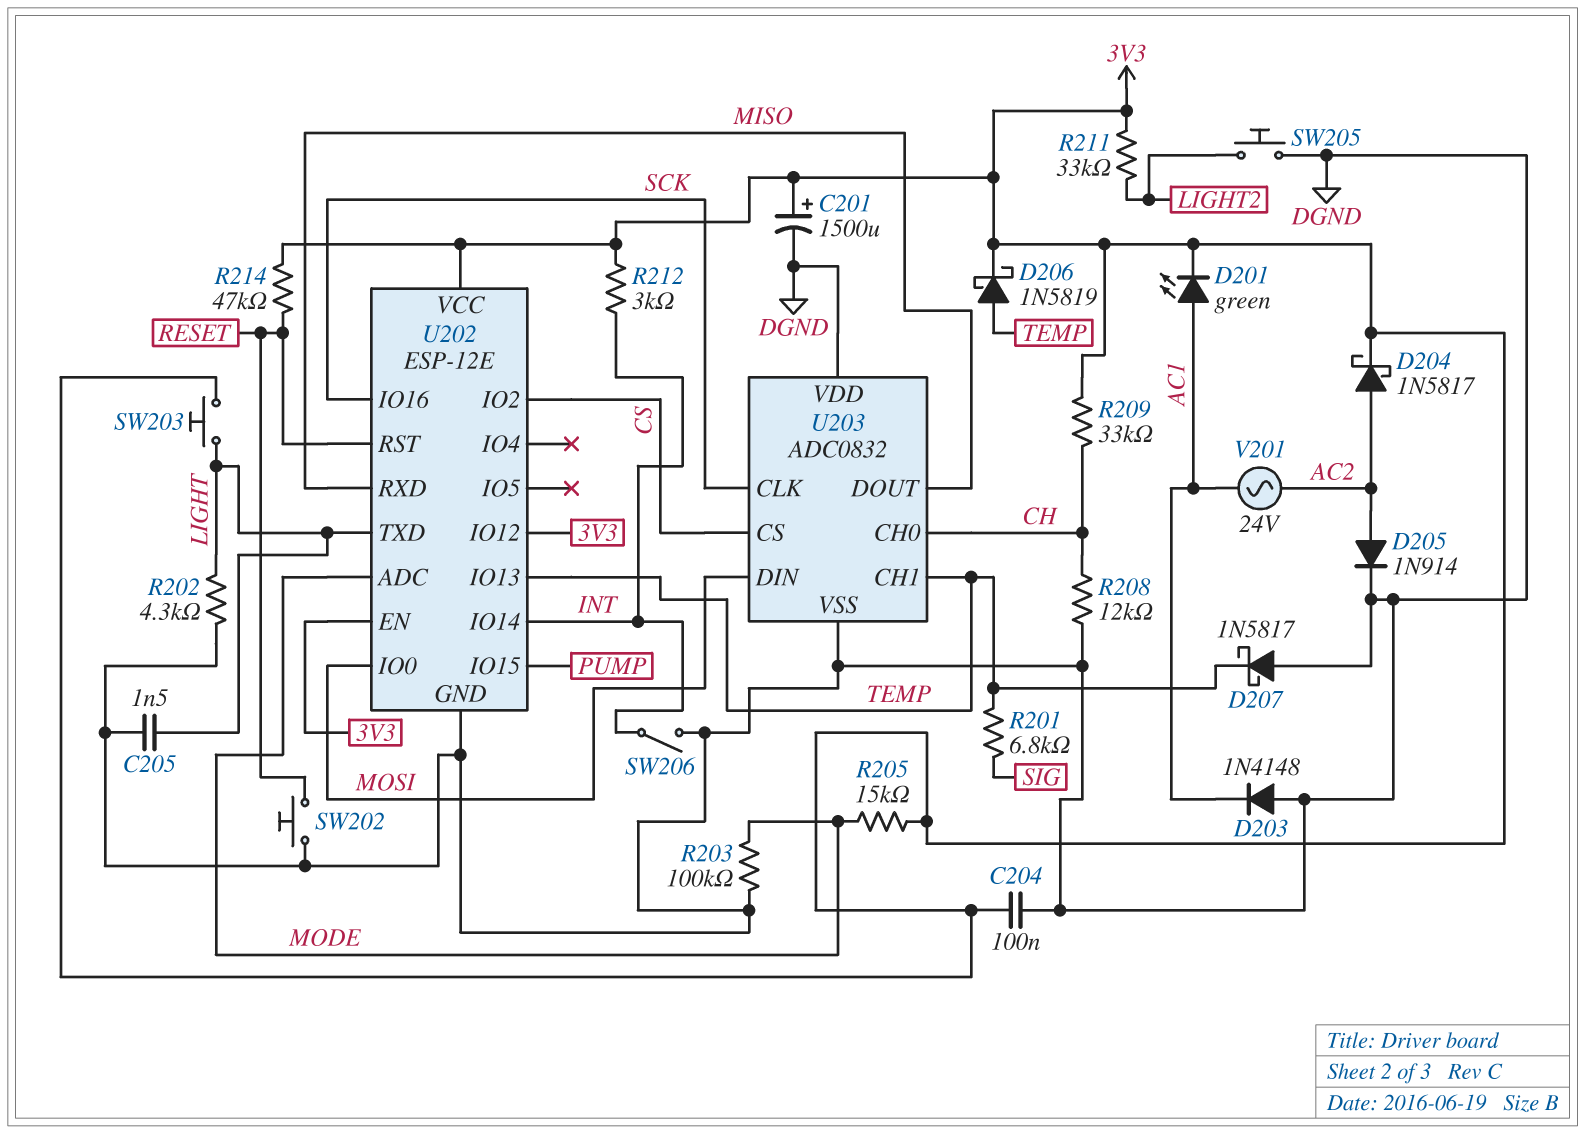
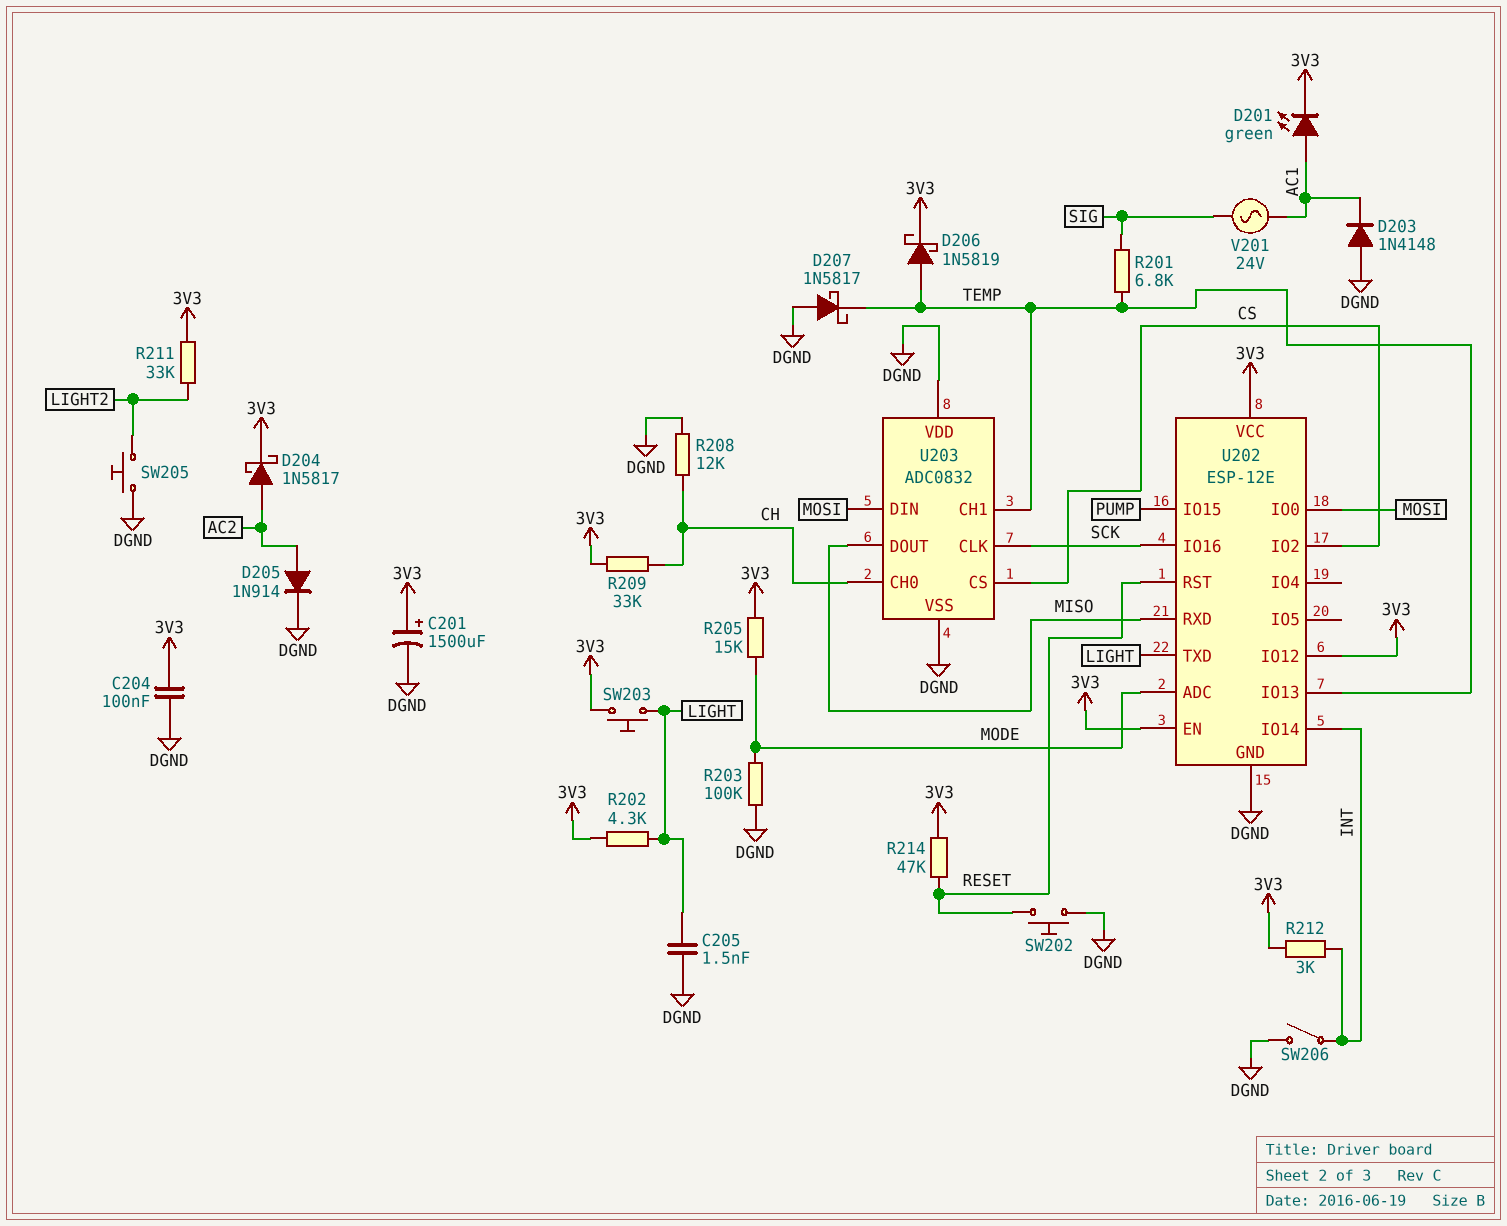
R202: 4.3k (DGND, LIGHT) -> 4.3k (3V3, LIGHT)
V201: AC 24V (AC1, AC2) -> AC 24V (AC1, SIG)

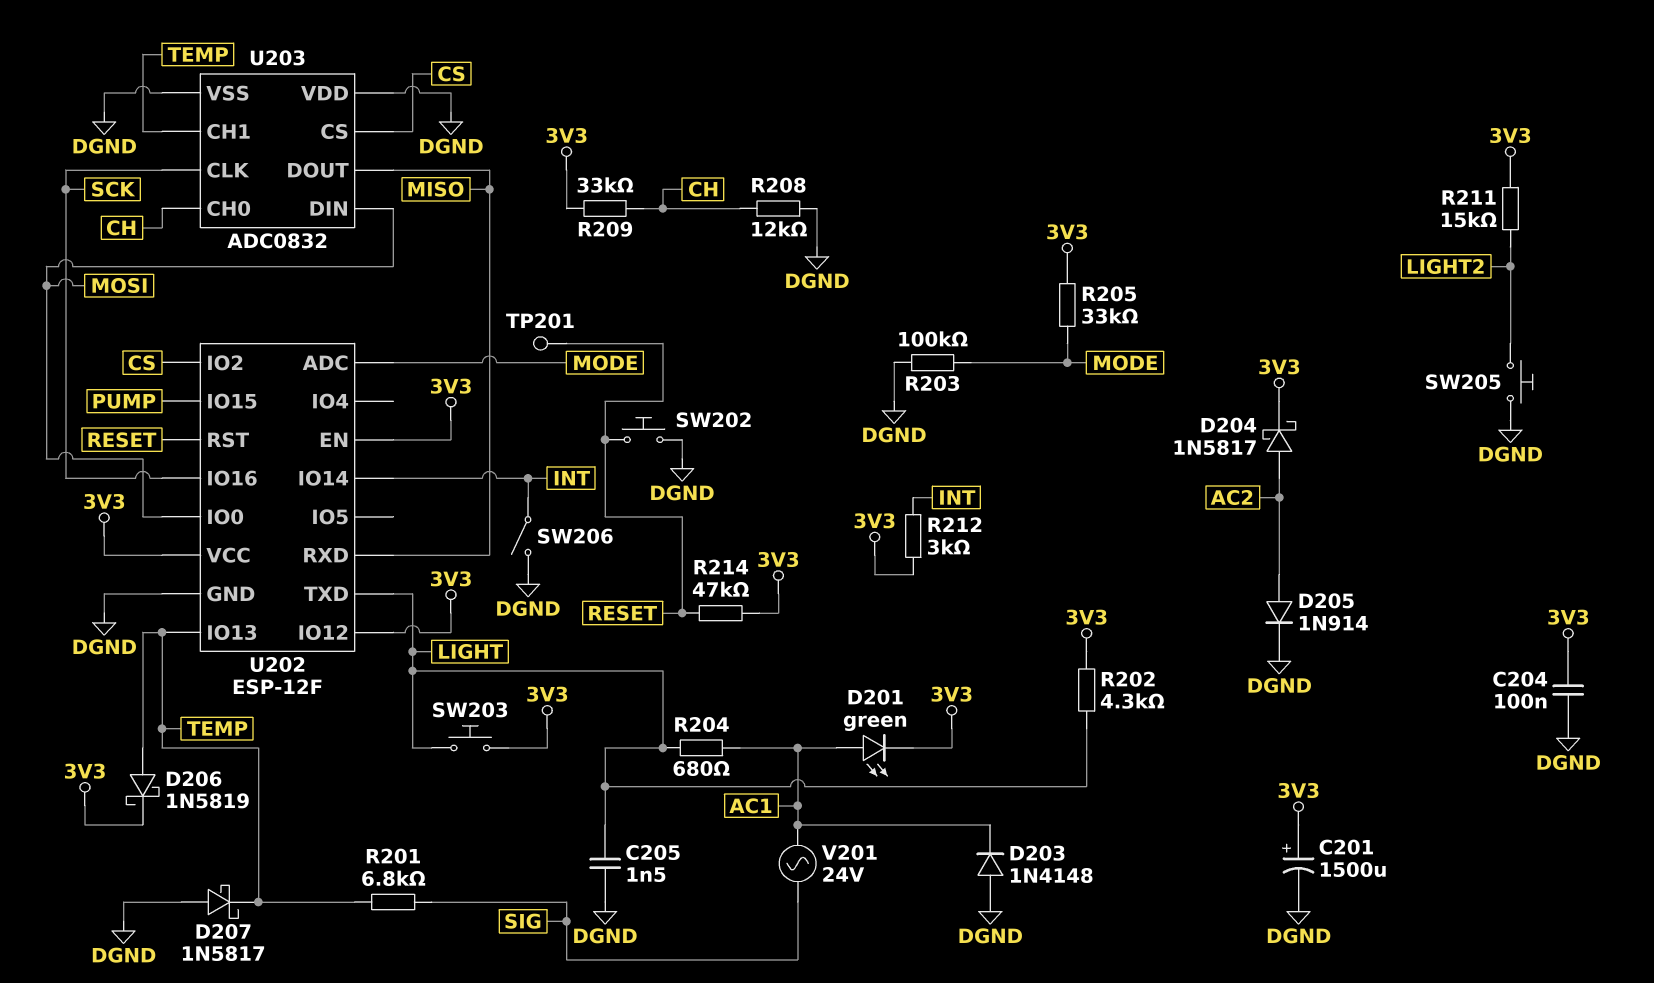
R204: none -> 680 (AC1, LIGHT)
R205: 15k (3V3, MODE) -> 33k (3V3, MODE)
R211: 33k (3V3, LIGHT2) -> 15k (3V3, LIGHT2)
TP201: none -> test point (RESET)
U202: ESP-12E -> ESP-12F

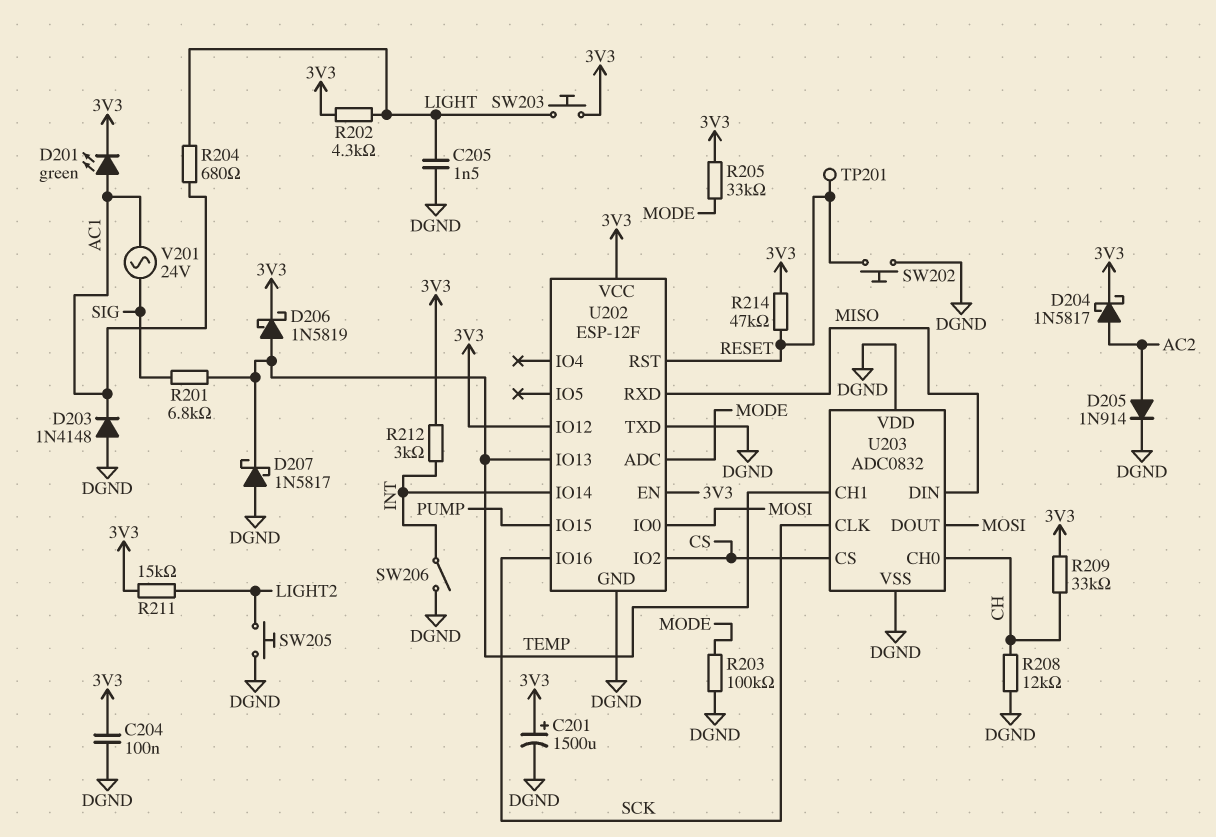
U202 pin TXD: LIGHT -> DGND
U203 pin DIN: MOSI -> MISO
U203 pin DOUT: MISO -> MOSI

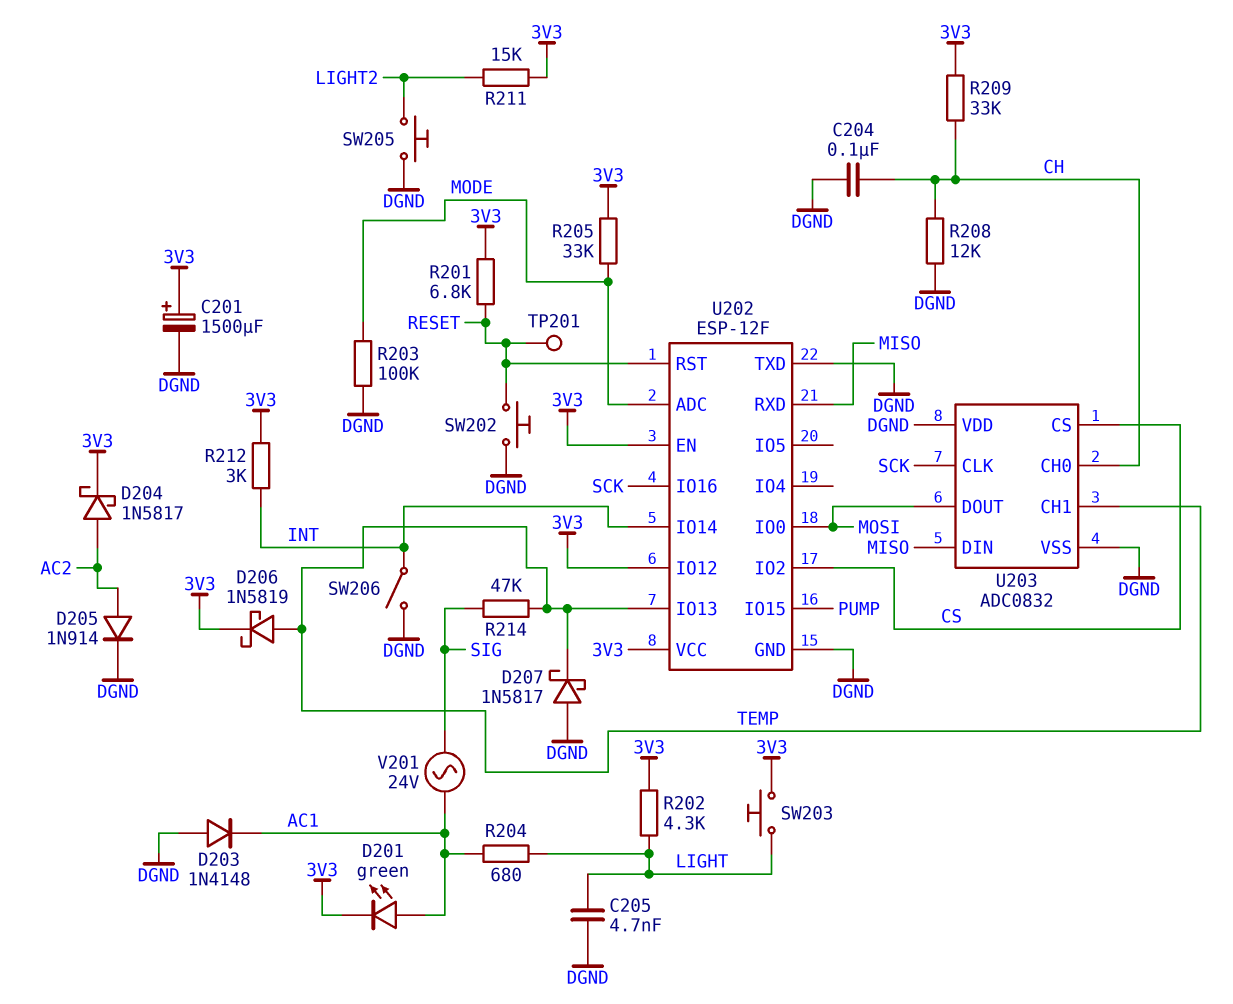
C204: 100nF (3V3, DGND) -> 100nF (CH, DGND)
C205: 1.5nF (DGND, LIGHT) -> 4.7nF (DGND, LIGHT)
R201: 6.8k (SIG, TEMP) -> 6.8k (3V3, RESET)
R214: 47k (3V3, RESET) -> 47k (SIG, TEMP)

